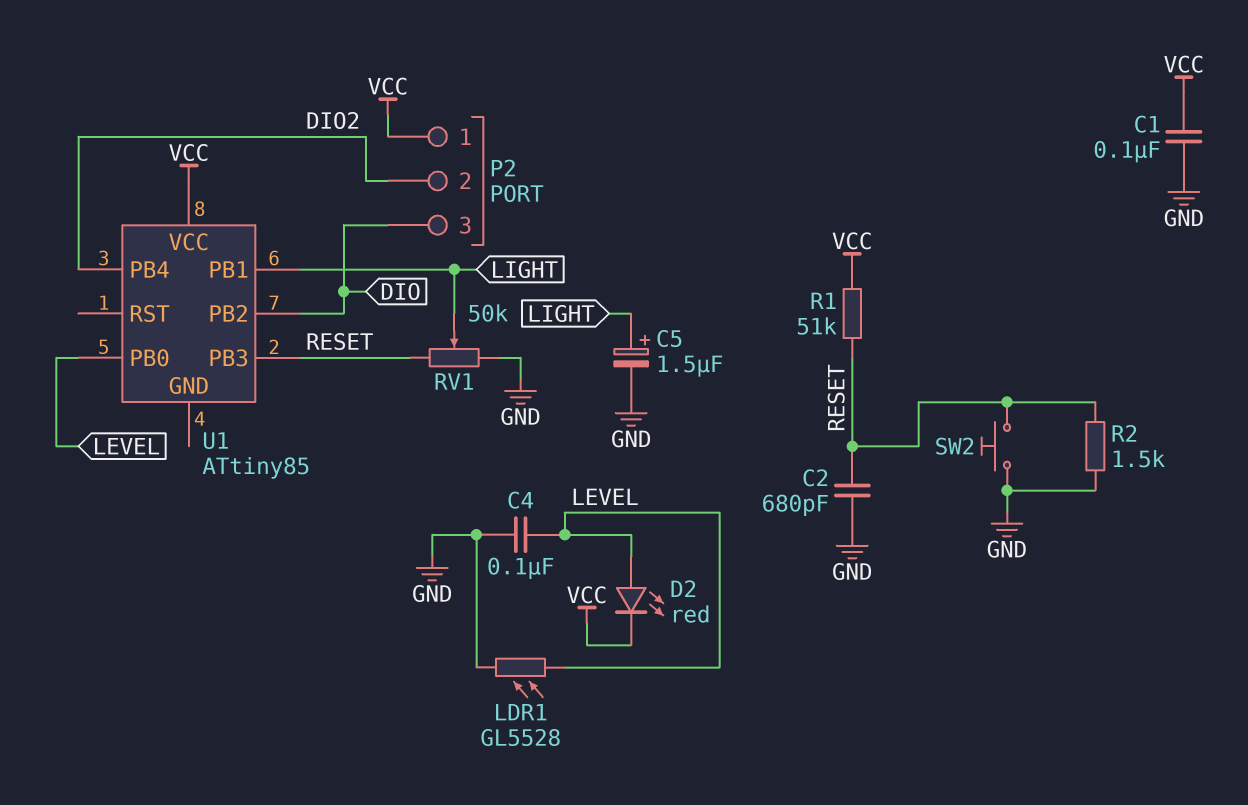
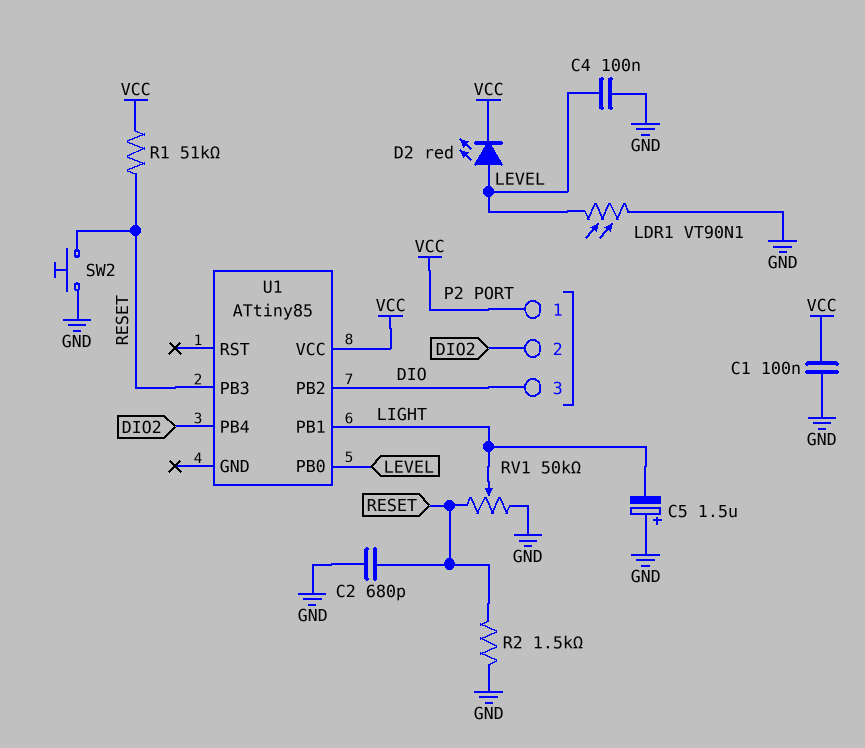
C5: 1.5uF (plus LIGHT, minus GND) -> 1.5uF (plus GND, minus LIGHT)
LDR1: GL5528 (GND, LEVEL) -> VT90N1 (GND, LEVEL)

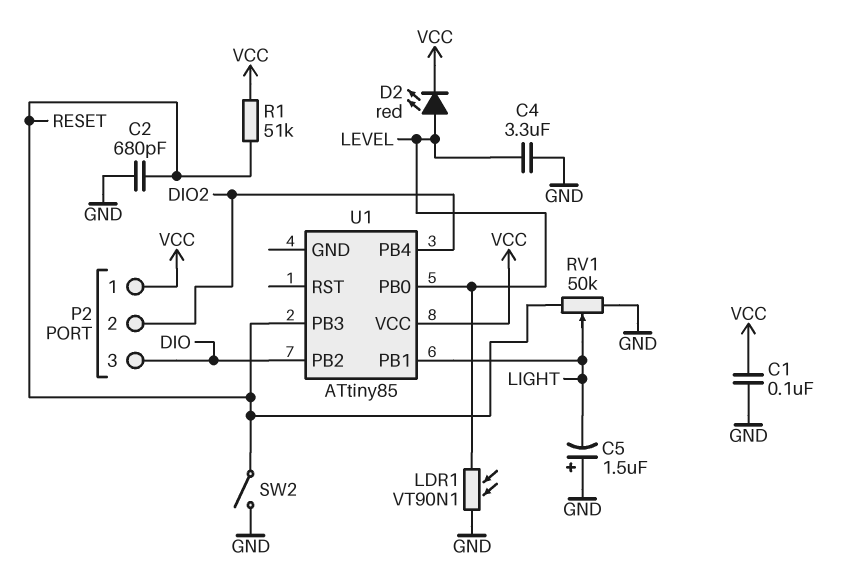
C4: 100nF (GND, LEVEL) -> 3.3uF (GND, LEVEL)
R2: 1.5k (GND, RESET) -> none
SW2: button (GND, RESET) -> switch (GND, RESET)

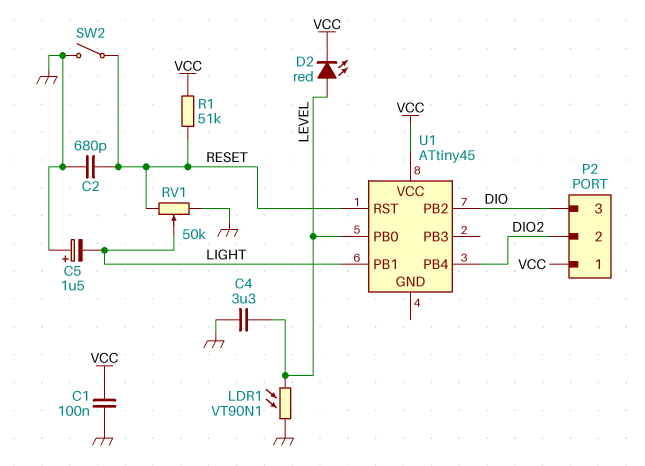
U1: ATtiny85 -> ATtiny45
U1 pin PB3: RESET -> none
U1 pin RST: none -> RESET

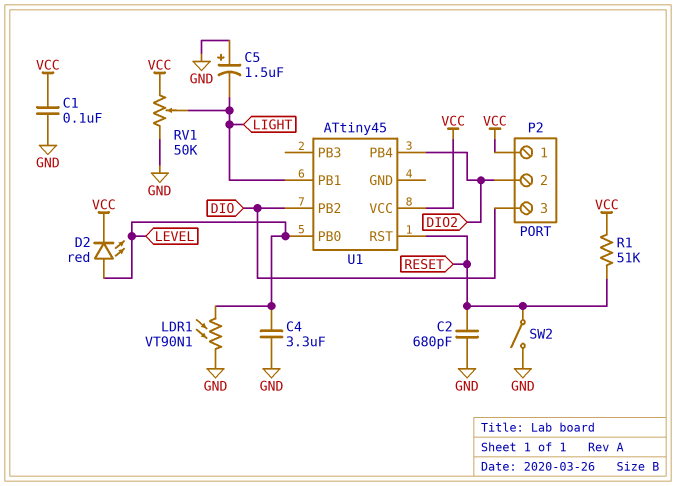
RV1: 50k (GND, RESET, wiper LIGHT) -> 50k (GND, VCC, wiper LIGHT)

